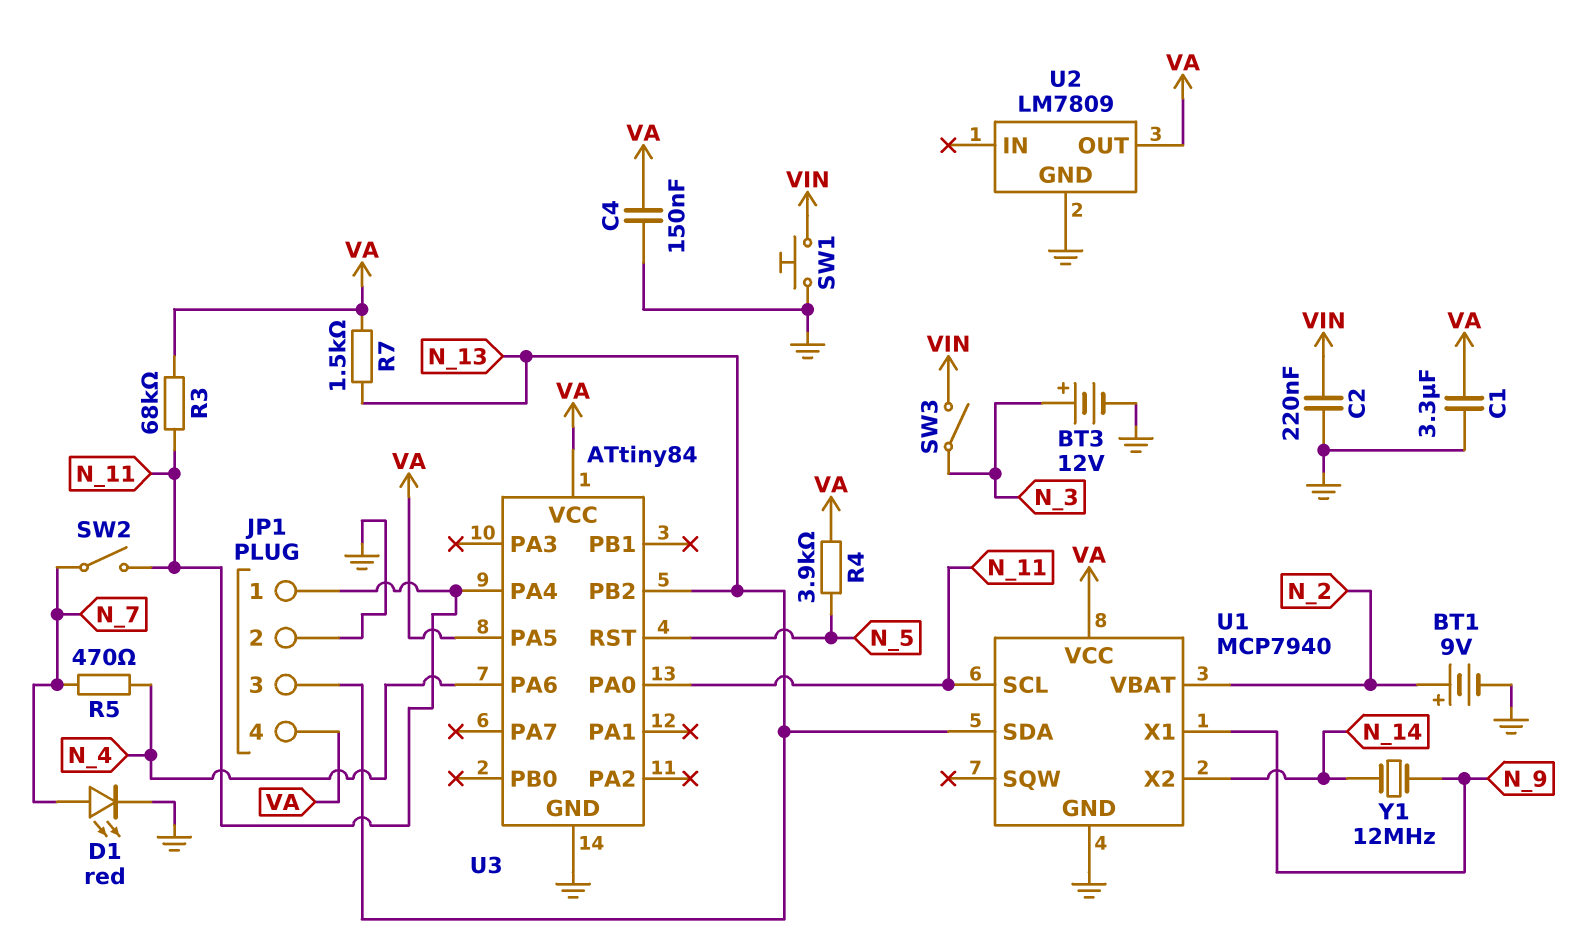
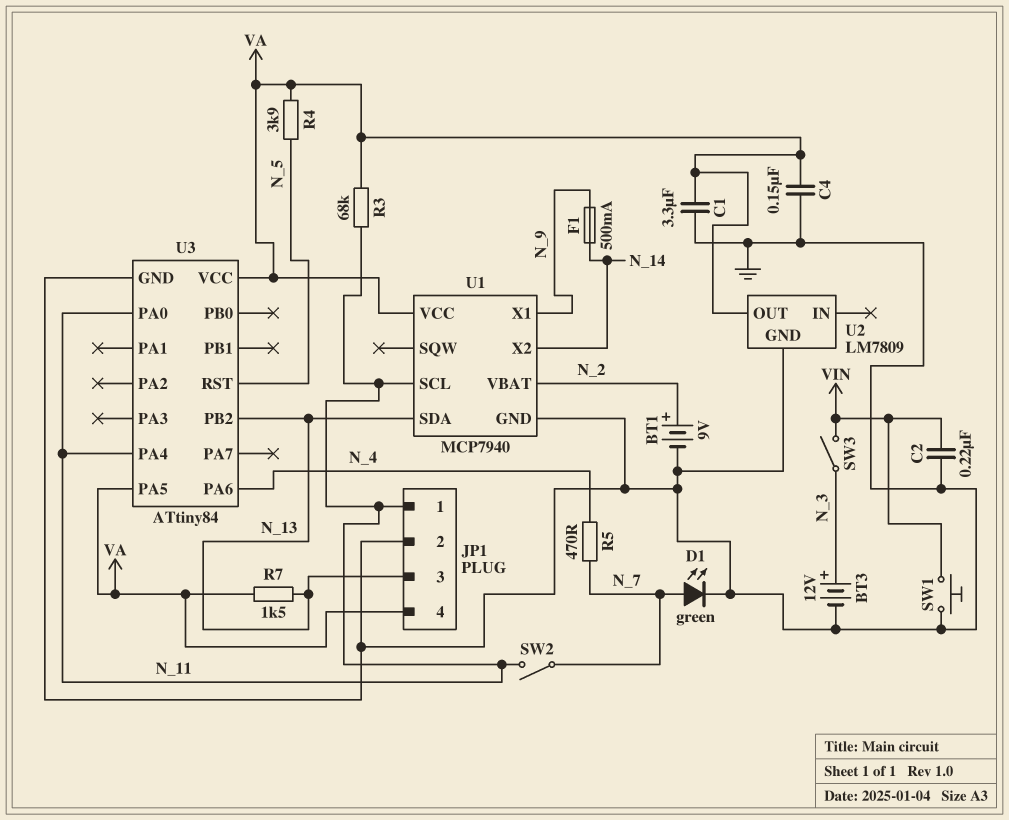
D1: LED red (A N_7, K GND) -> LED green (A N_7, K GND)
F1: none -> 500mA (N_9, N_14)
Y1: 12MHz (N_9, N_14) -> none

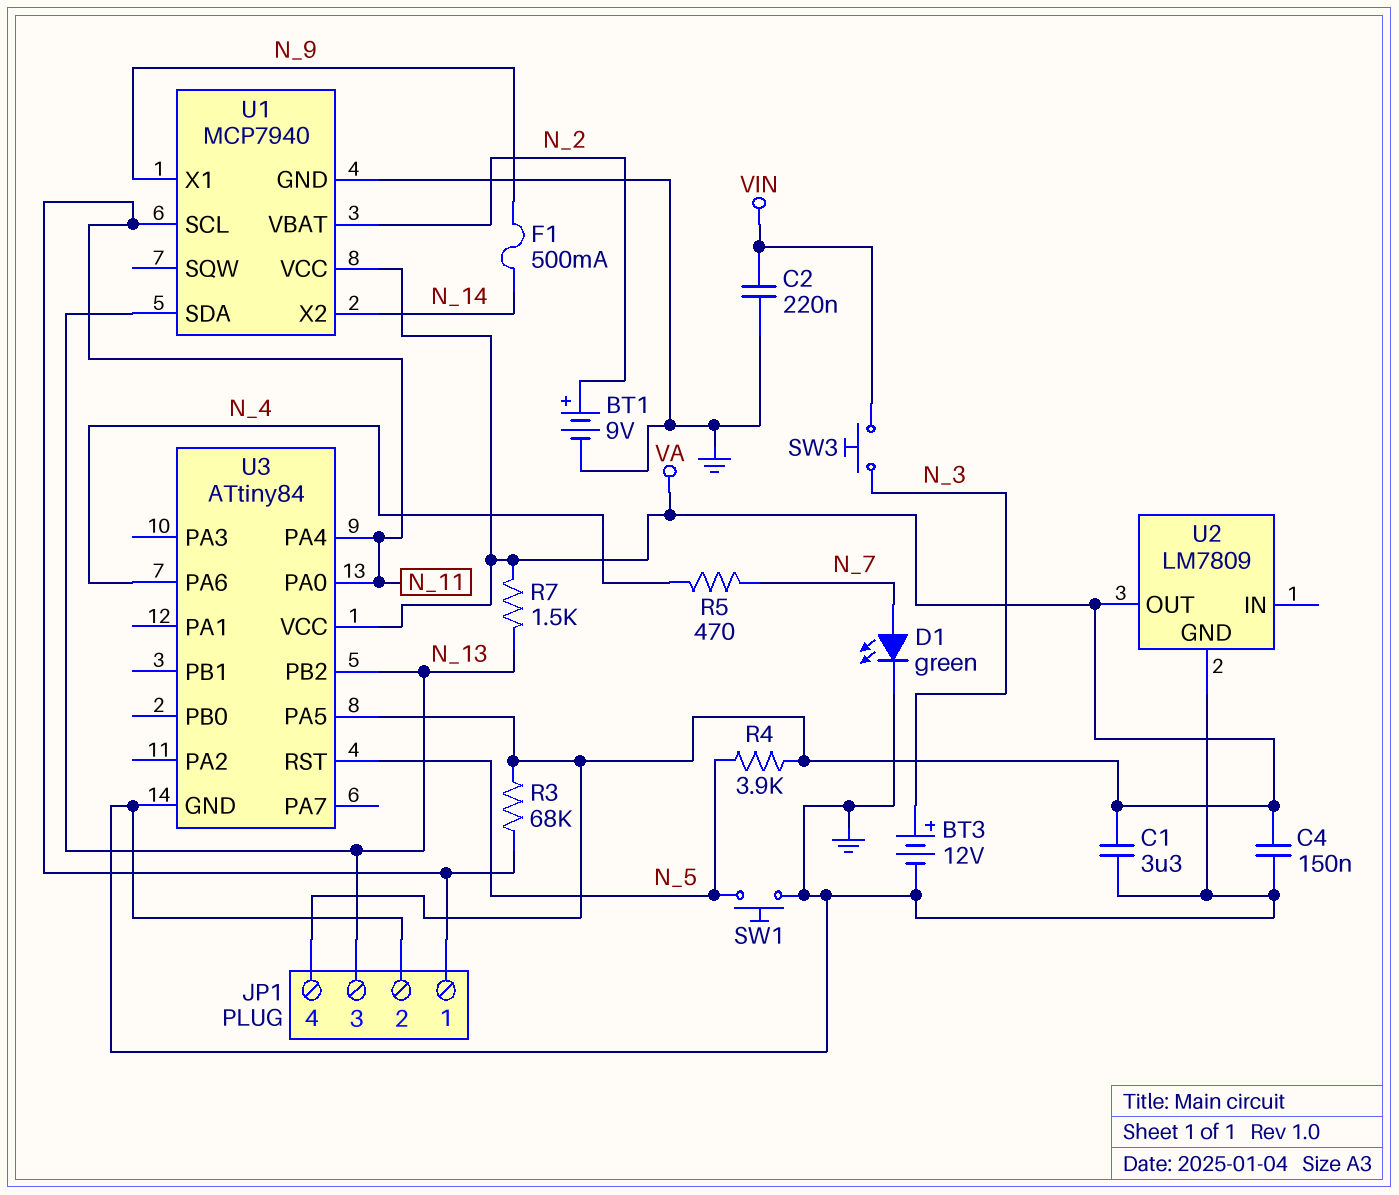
SW1: button (GND, VIN) -> button (GND, N_5)
SW2: switch (N_7, N_11) -> none
SW3: switch (N_3, VIN) -> button (N_3, VIN)

